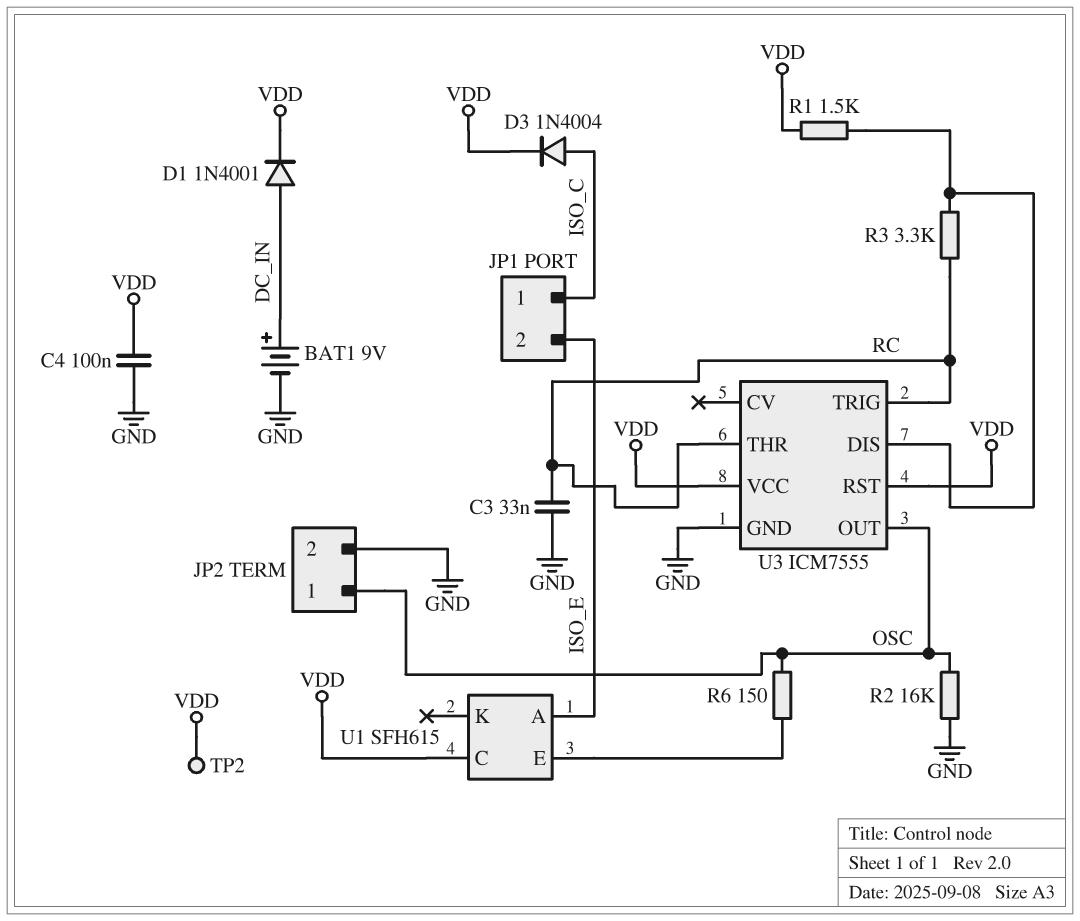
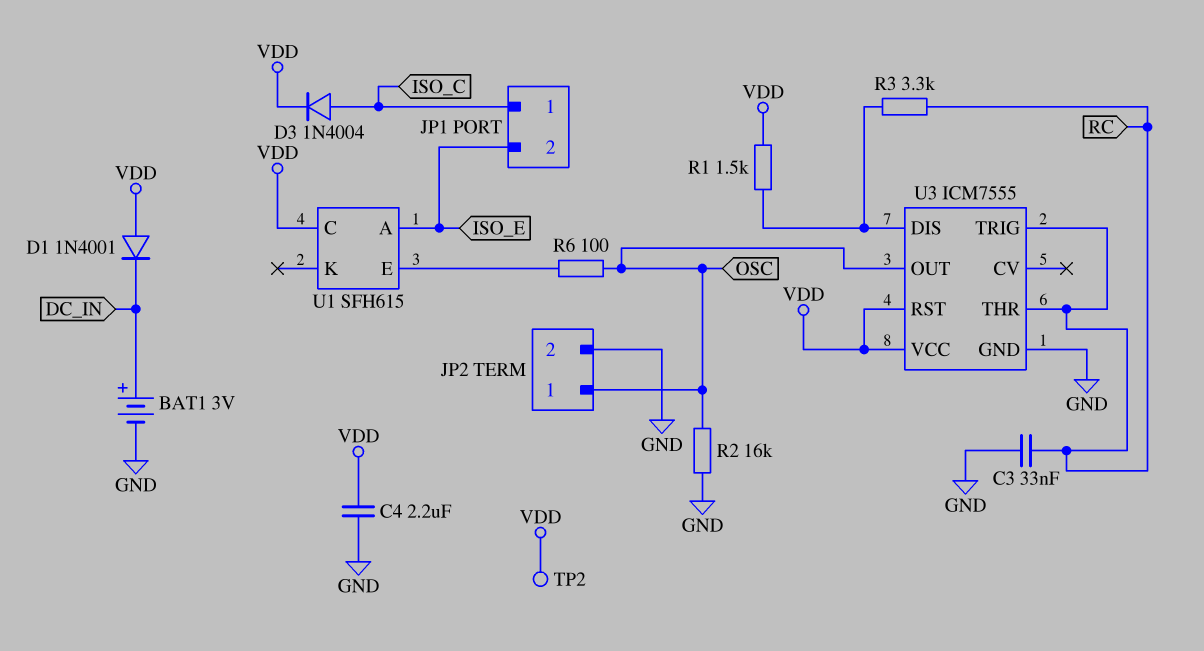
BAT1: 9V (plus DC_IN, minus GND) -> 3V (plus DC_IN, minus GND)
C4: 100nF (GND, VDD) -> 2.2uF (GND, VDD)
D1: diode 1N4001 (A DC_IN, K VDD) -> diode 1N4001 (A VDD, K DC_IN)
R6: 150 (OSC, U1/E) -> 100 (OSC, U1/E)

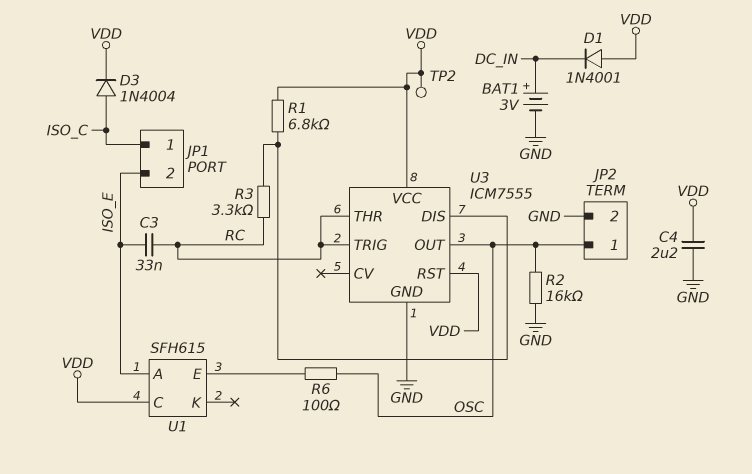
C3: 33nF (GND, RC) -> 33nF (ISO_E, RC)
R1: 1.5k (U3/DIS, VDD) -> 6.8k (U3/DIS, VDD)

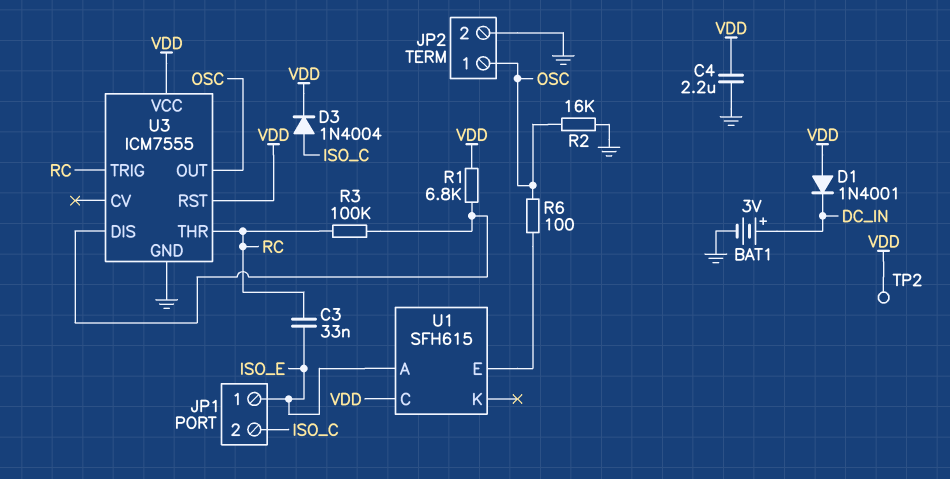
JP1 pin 1: ISO_C -> ISO_E
JP1 pin 2: ISO_E -> ISO_C
R3: 3.3k (RC, U3/DIS) -> 100k (RC, U3/DIS)

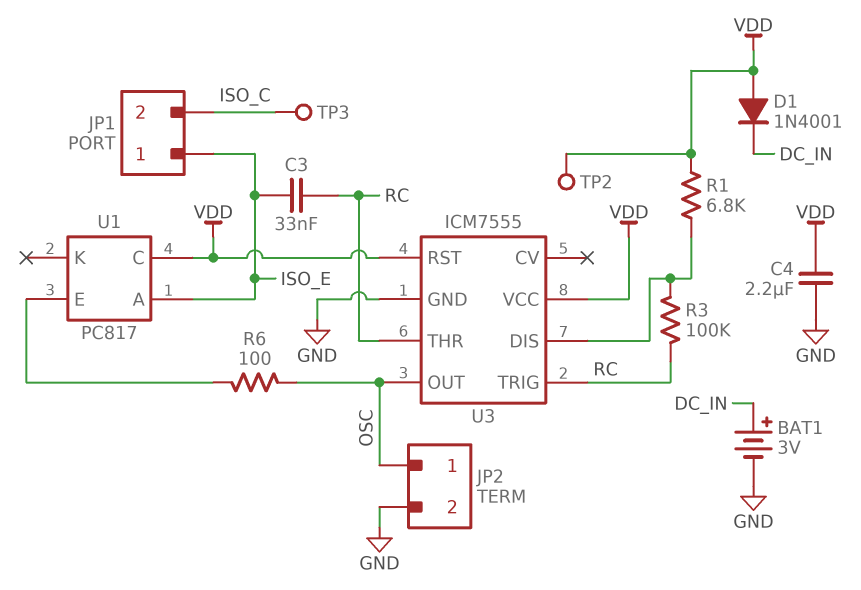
D3: diode 1N4004 (A ISO_C, K VDD) -> none
R2: 16k (GND, OSC) -> none
TP3: none -> test point (ISO_C)
U1: SFH615 -> PC817

